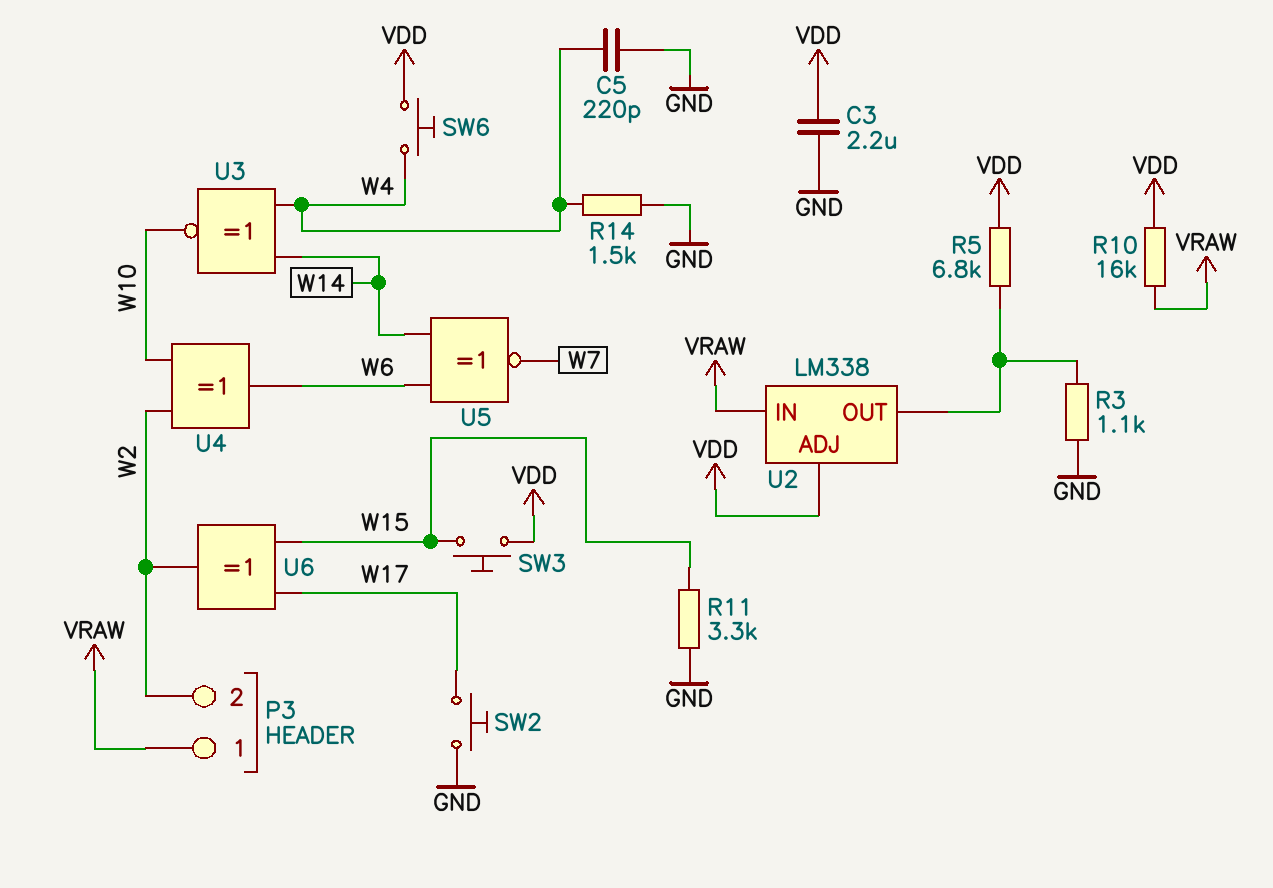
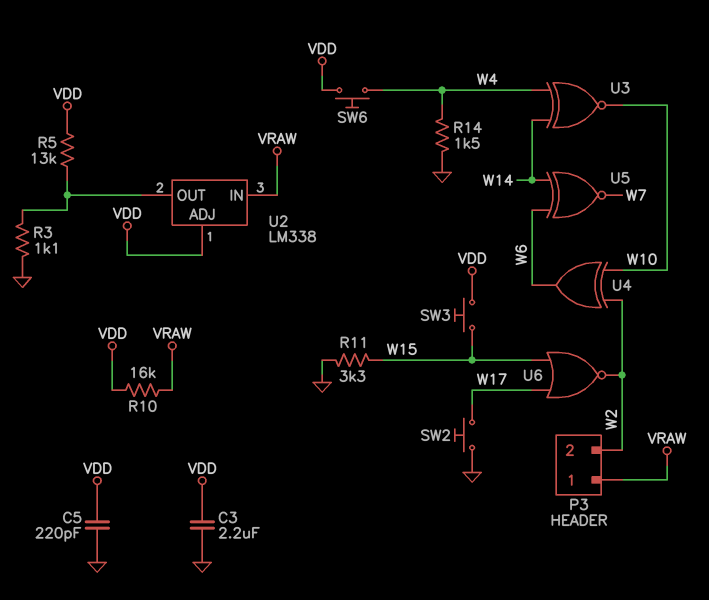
C5: 220pF (GND, W4) -> 220pF (GND, VDD)
R5: 6.8k (U2/OUT, VDD) -> 13k (U2/OUT, VDD)
U6: XOR (in W15, in W17, out W2) -> NOR (in W15, in W17, out W2)

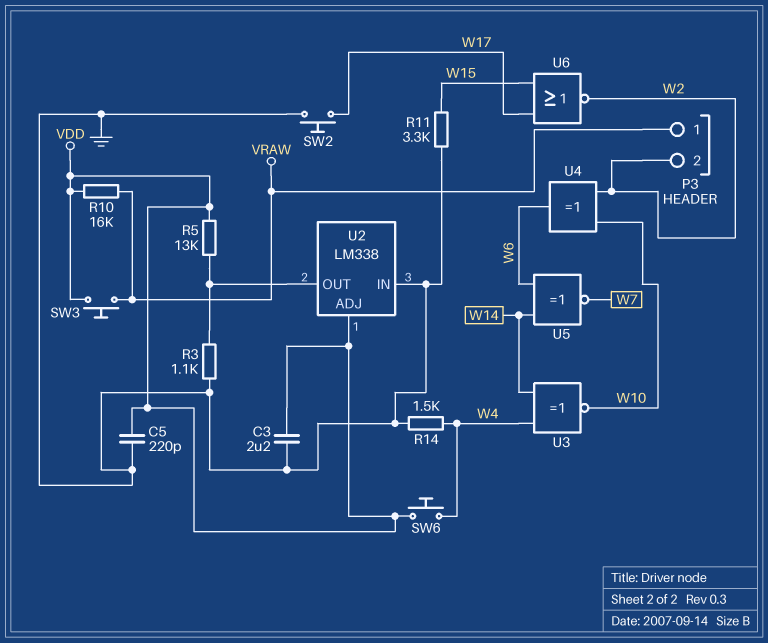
SW3: button (VDD, W15) -> button (VDD, VRAW)
U2 pin IN: VRAW -> GND

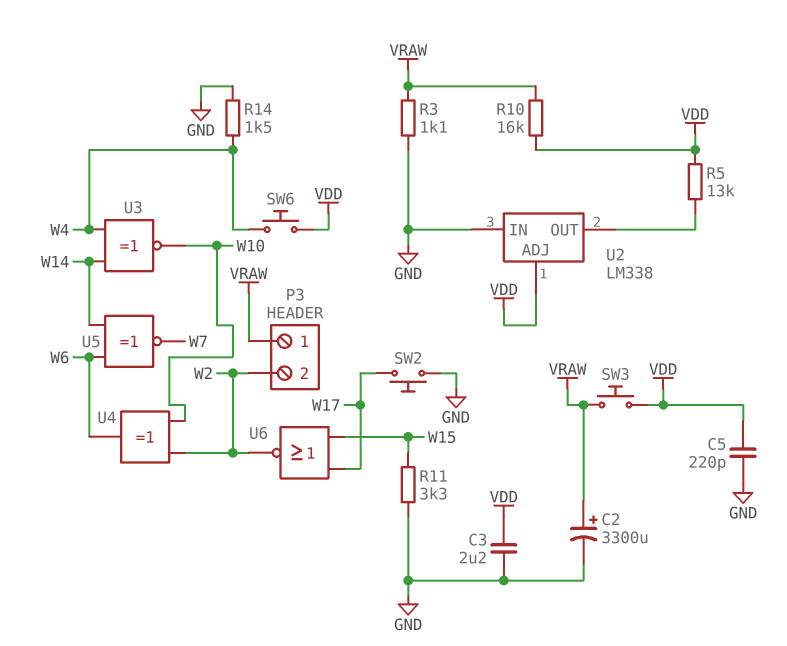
C2: none -> 3300uF (plus VRAW, minus GND)
R3: 1.1k (GND, U2/OUT) -> 1.1k (GND, VRAW)

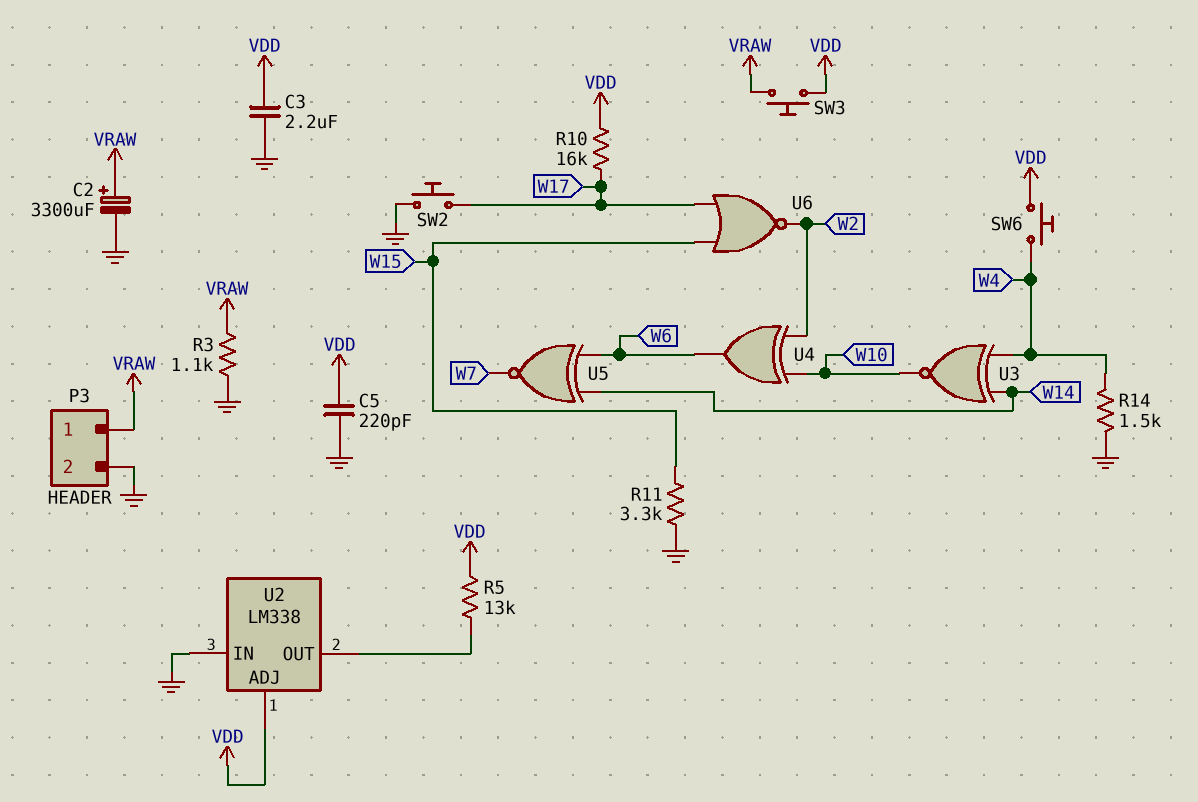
P3 pin 2: W2 -> GND
R10: 16k (VDD, VRAW) -> 16k (VDD, W17)

